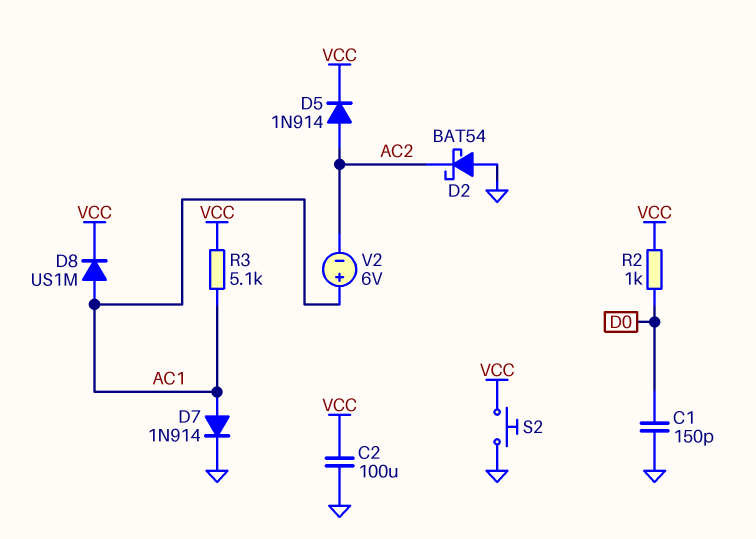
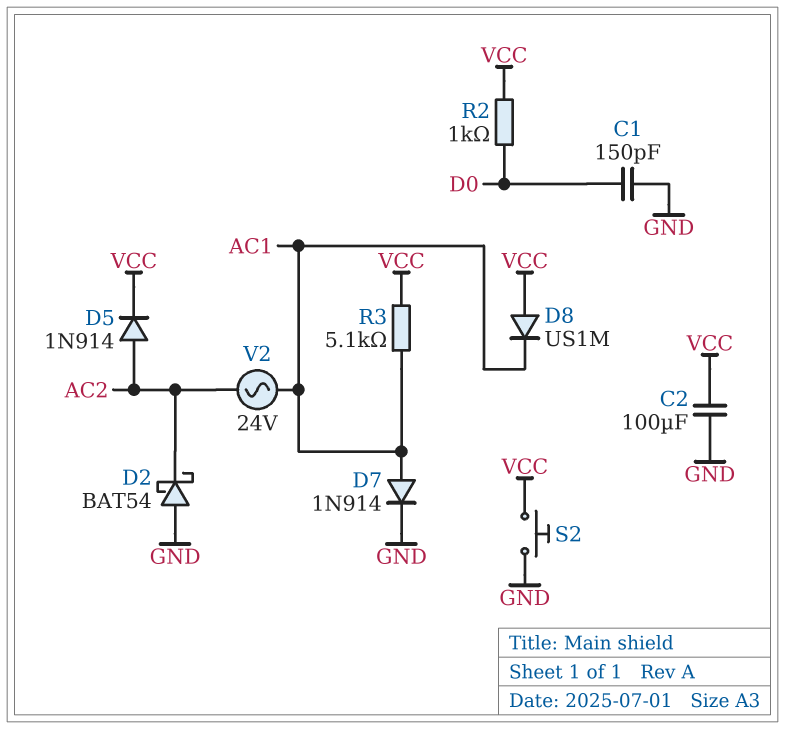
D8: diode US1M (A AC1, K VCC) -> diode US1M (A VCC, K AC1)
V2: 6V (plus AC1, minus AC2) -> AC 24V (AC1, AC2)

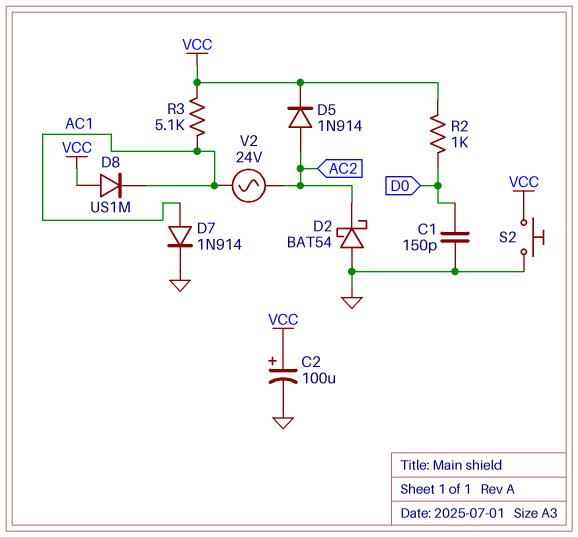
C2: 100uF (GND, VCC) -> 100uF (plus VCC, minus GND)

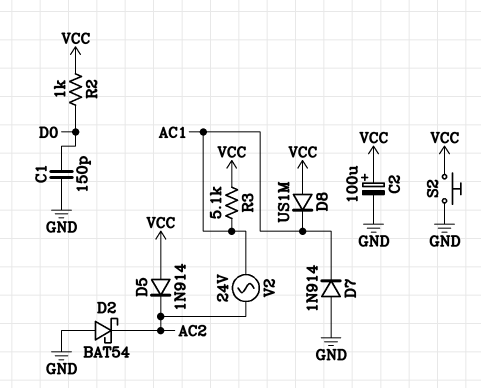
D5: diode 1N914 (A AC2, K VCC) -> diode 1N914 (A VCC, K AC2)
D7: diode 1N914 (A AC1, K GND) -> diode 1N914 (A GND, K AC1)

